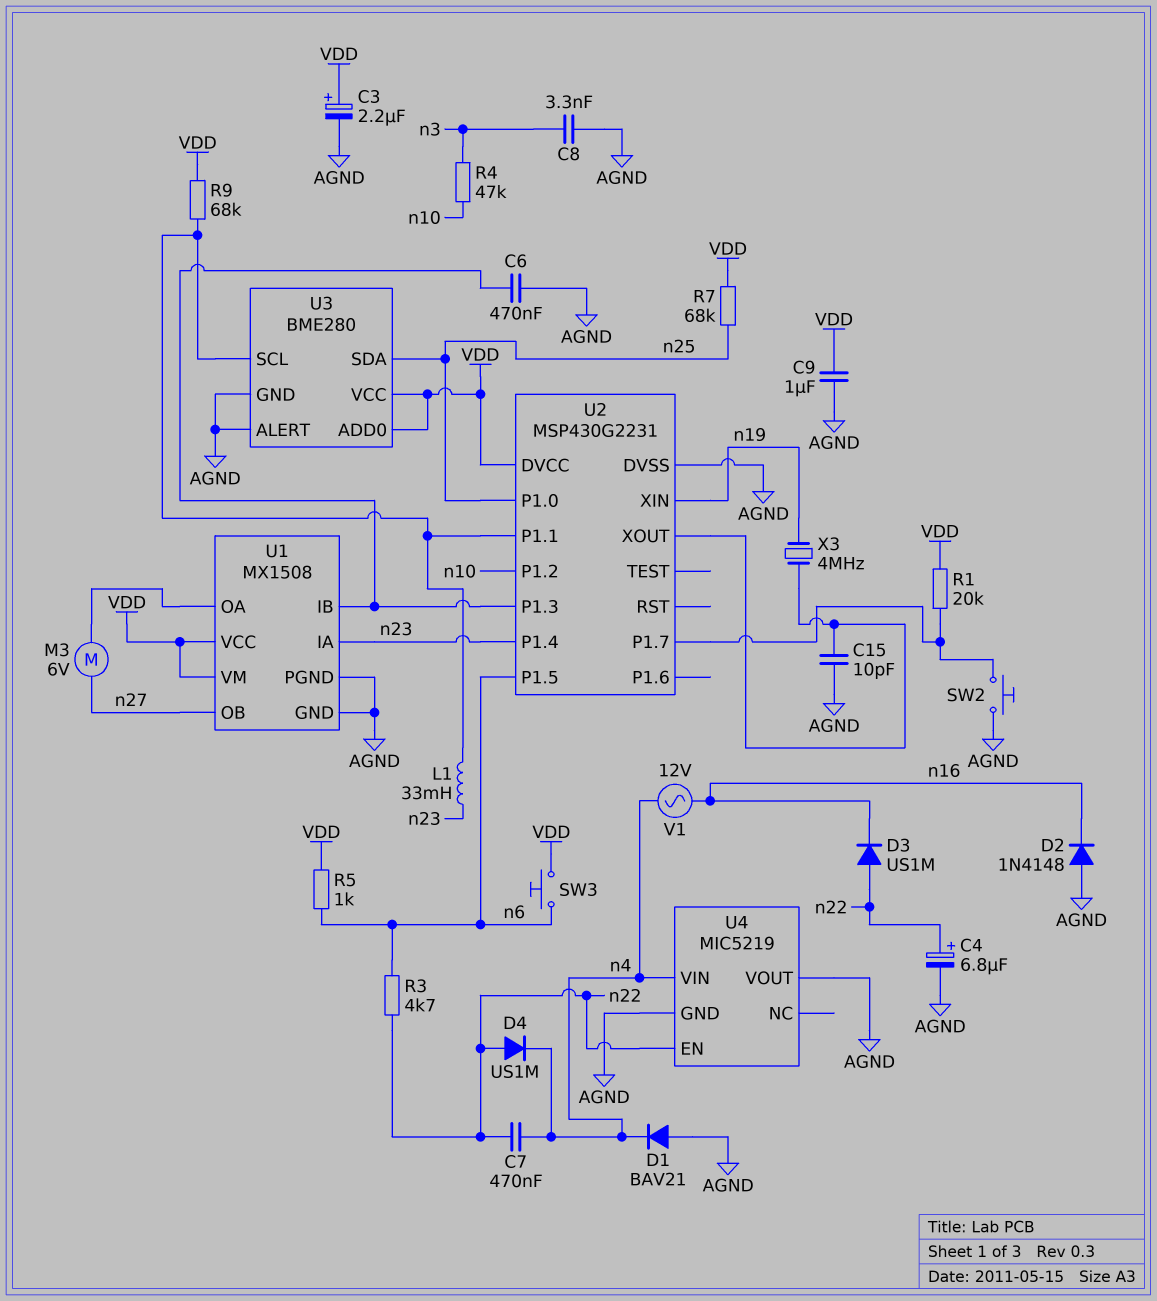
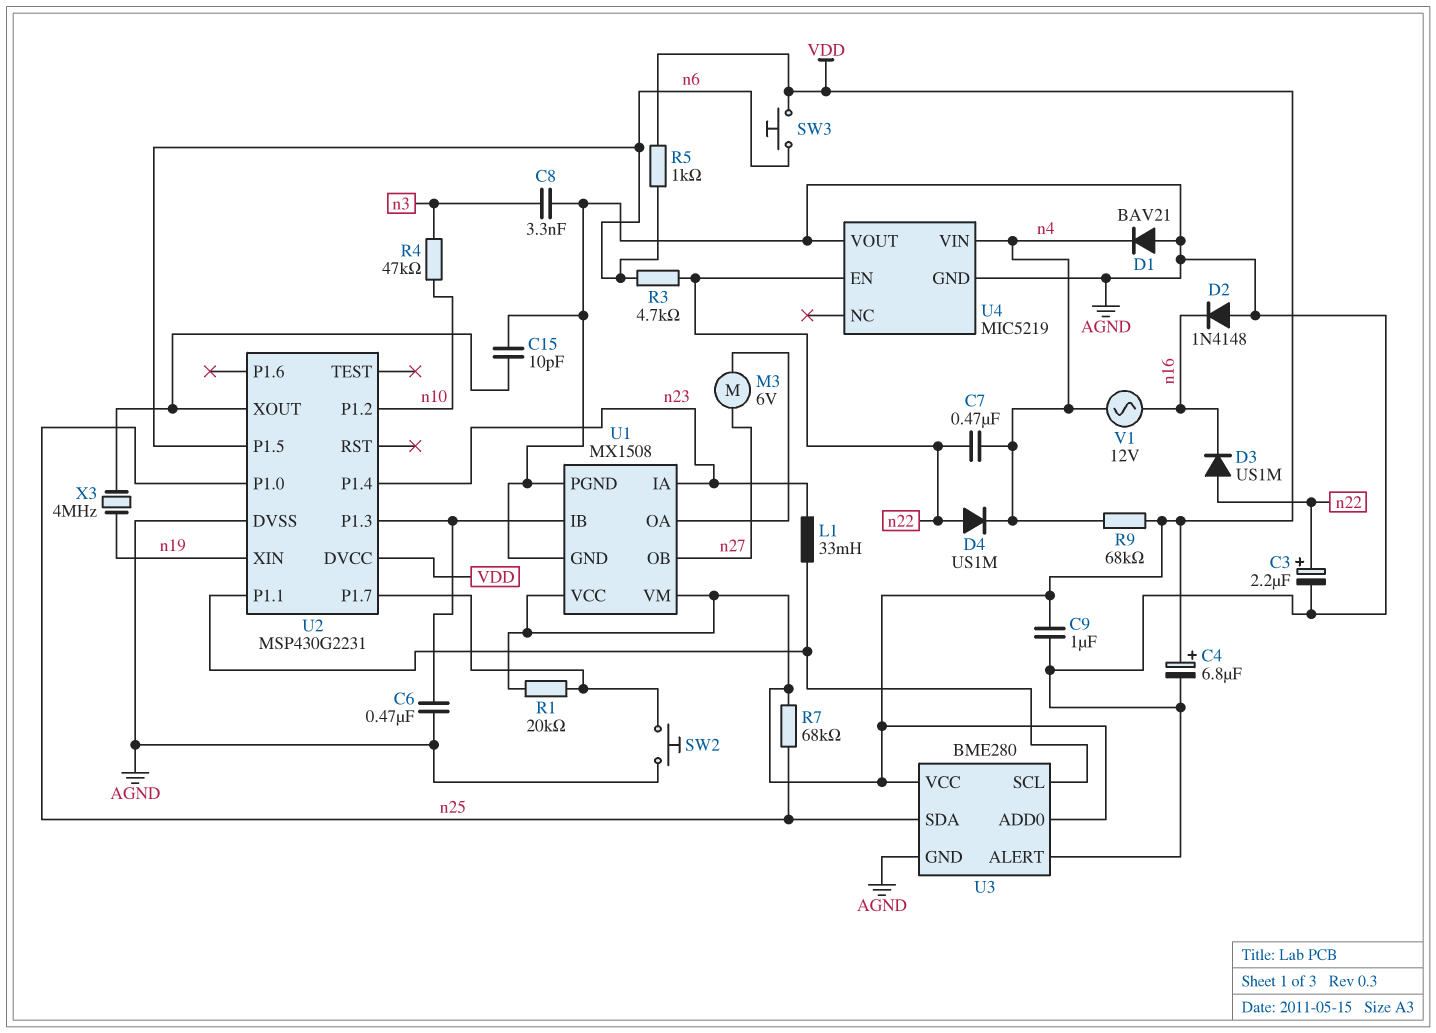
C3: 2.2uF (plus VDD, minus AGND) -> 2.2uF (plus n22, minus AGND)
C4: 6.8uF (plus n22, minus AGND) -> 6.8uF (plus VDD, minus AGND)
R9: 68k (U2/P1.1, VDD) -> 68k (VDD, n4)

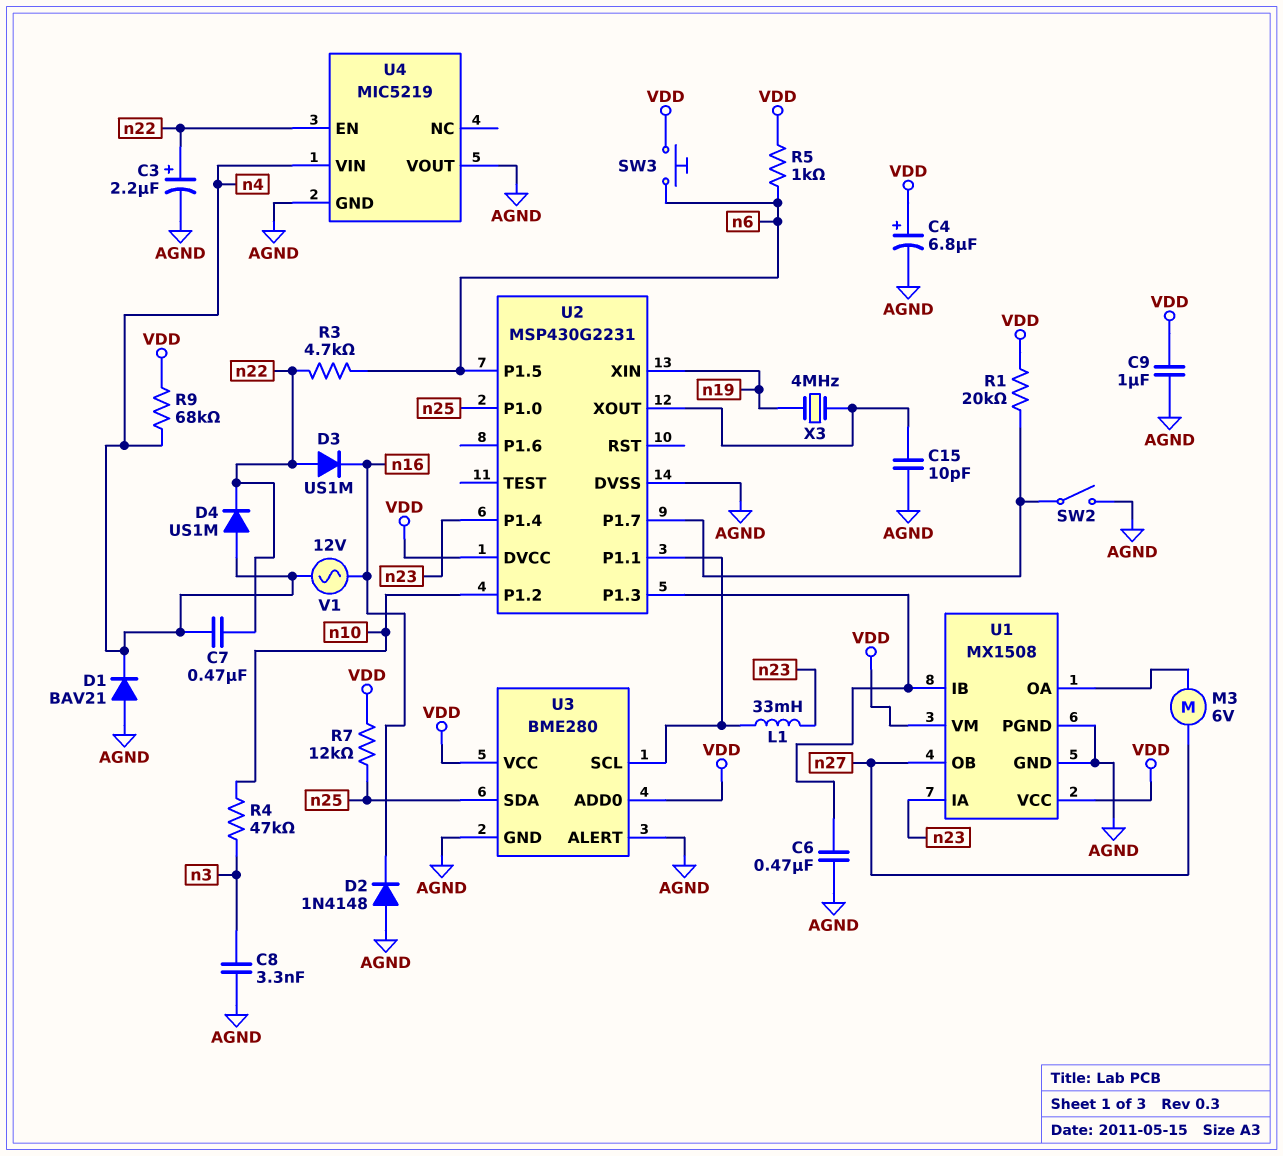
D4: diode US1M (A n22, K n4) -> diode US1M (A n4, K n22)
R7: 68k (VDD, n25) -> 12k (VDD, n25)
SW2: button (AGND, U2/P1.7) -> switch (AGND, U2/P1.7)

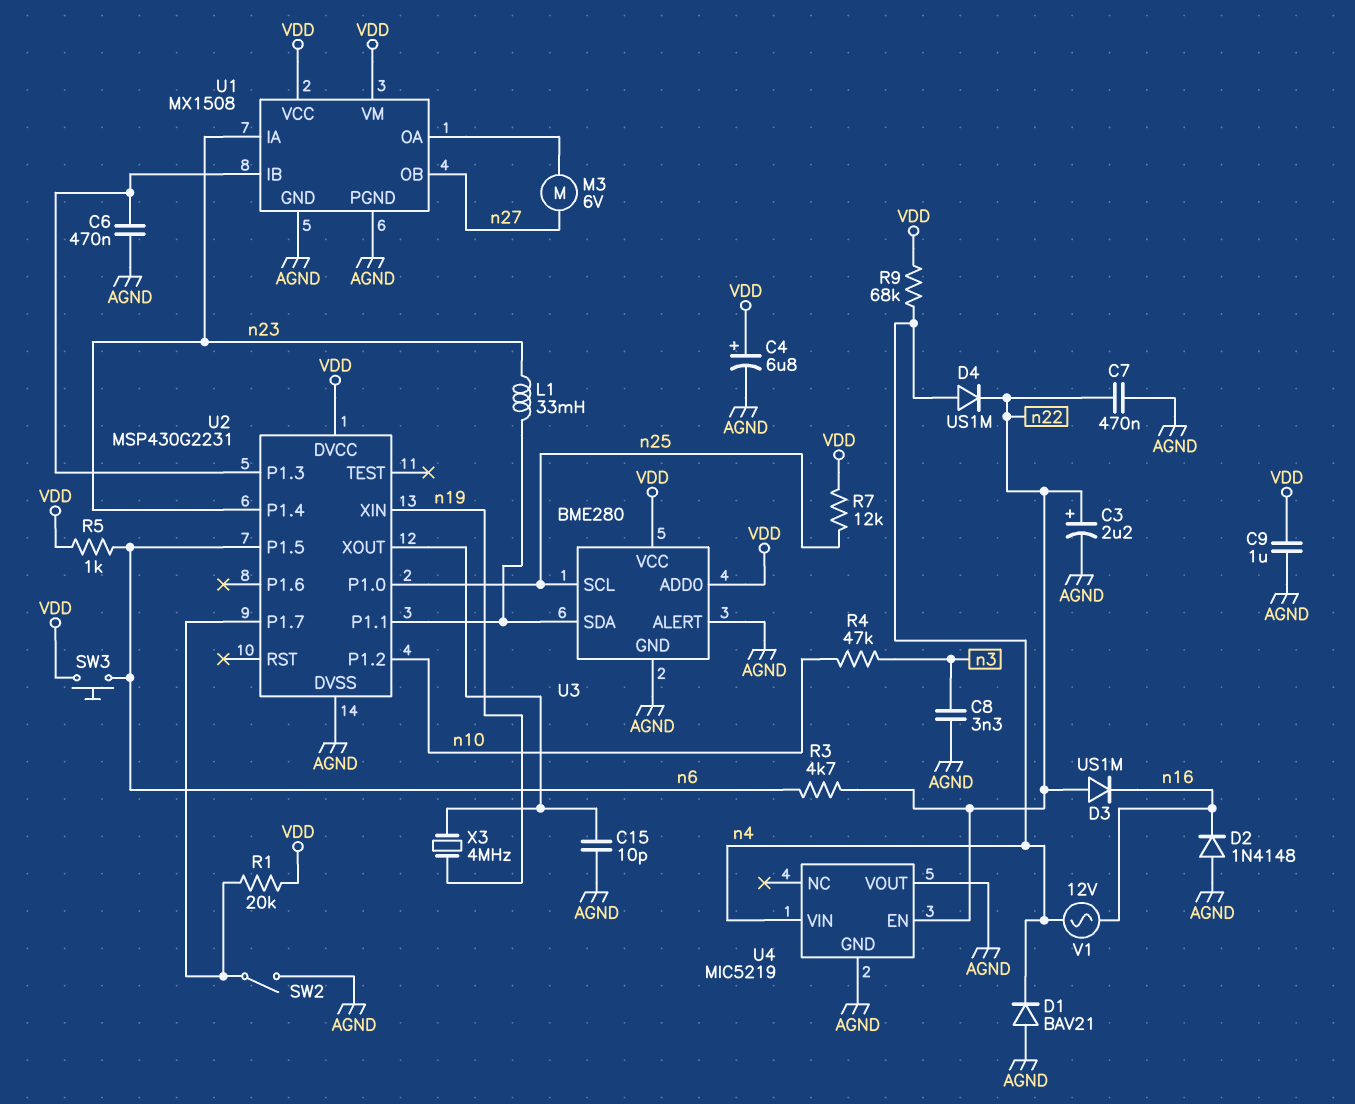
C7: 470nF (n4, n22) -> 470nF (AGND, n22)
U3 pin SCL: U2/P1.1 -> n25
U3 pin SDA: n25 -> U2/P1.1

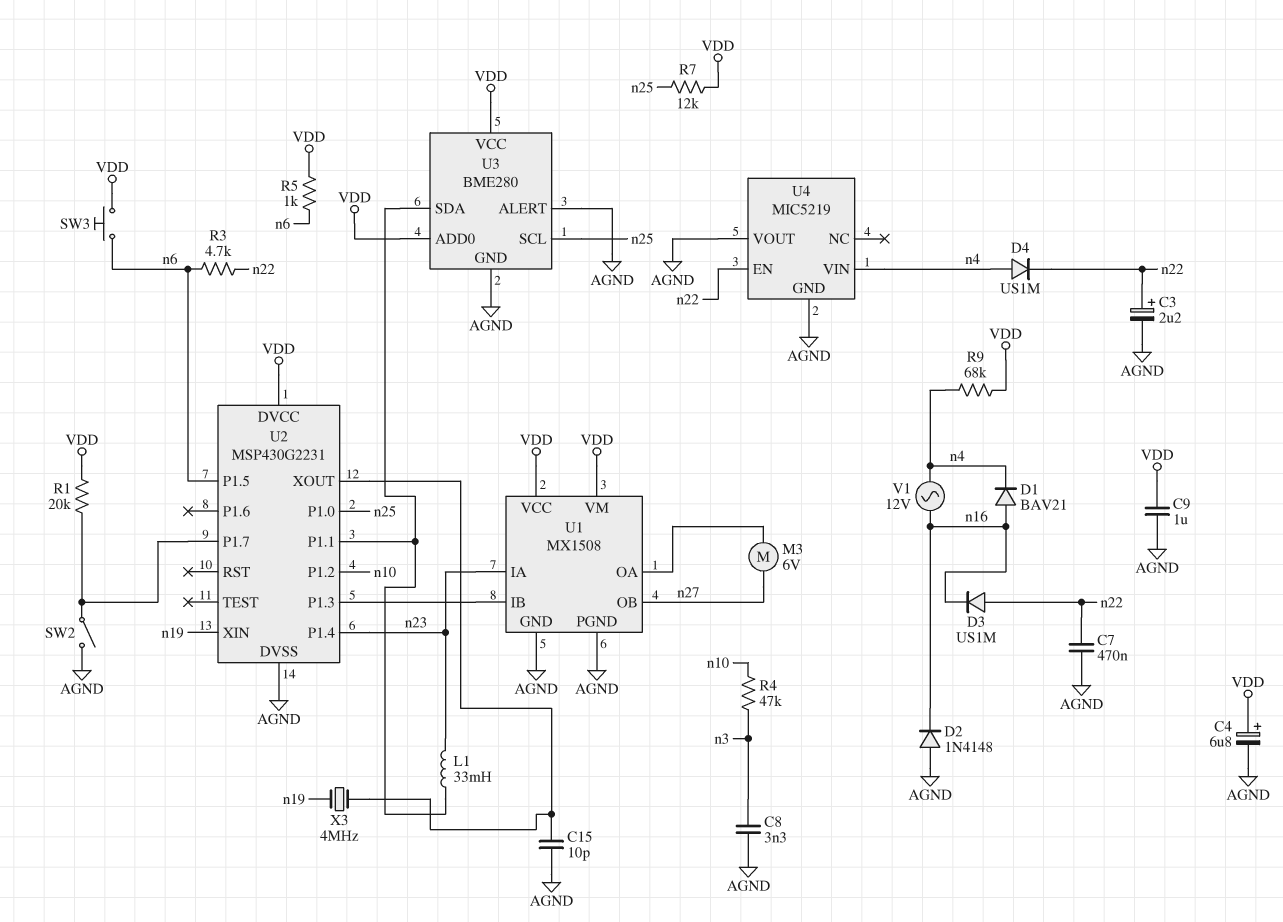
C6: 470nF (AGND, U1/IB) -> none
D1: diode BAV21 (A AGND, K n4) -> diode BAV21 (A n16, K n4)

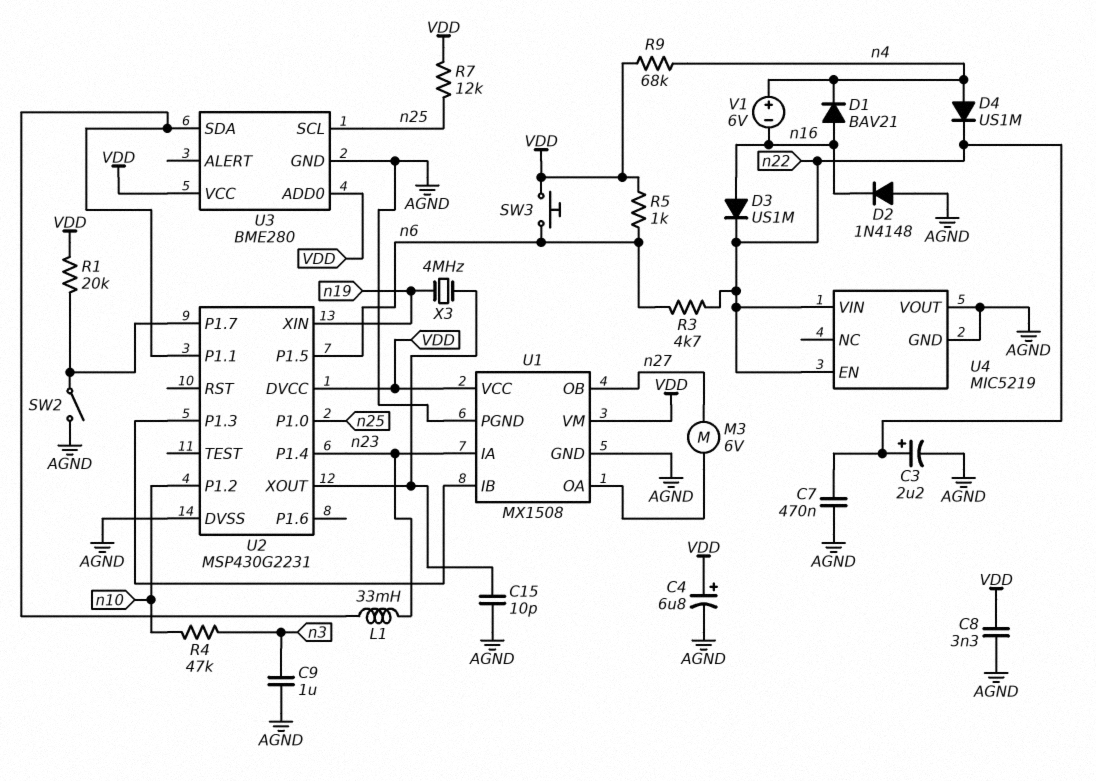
C8: 3.3nF (AGND, n3) -> 3.3nF (AGND, VDD)
C9: 1uF (AGND, VDD) -> 1uF (AGND, n3)
D3: diode US1M (A n22, K n16) -> diode US1M (A n16, K n22)
U3 pin ALERT: AGND -> none
U4 pin VIN: n4 -> n22
V1: AC 12V (n4, n16) -> 6V (plus n4, minus n16)

